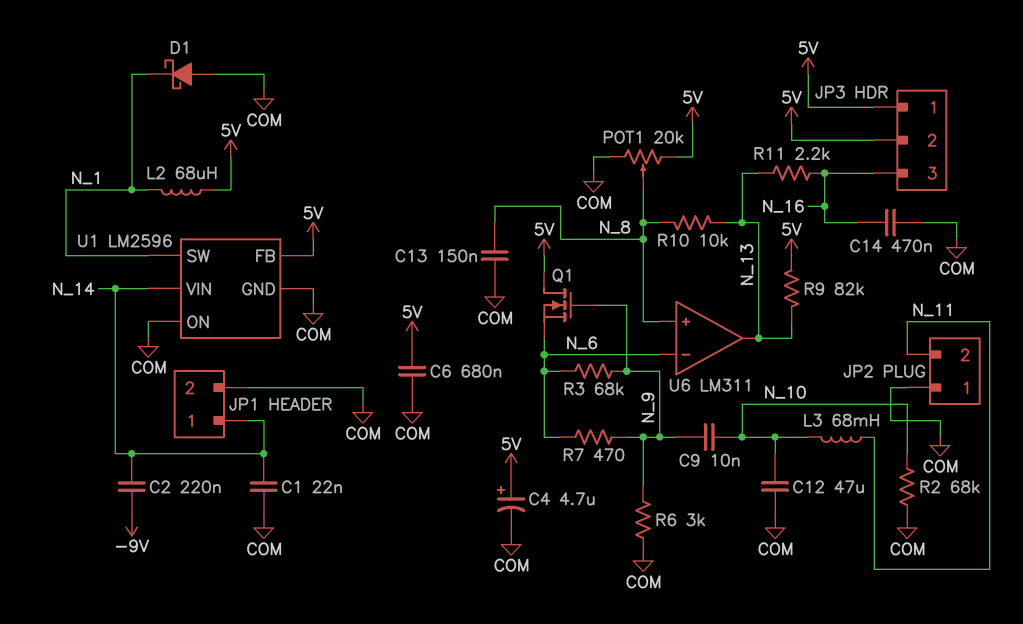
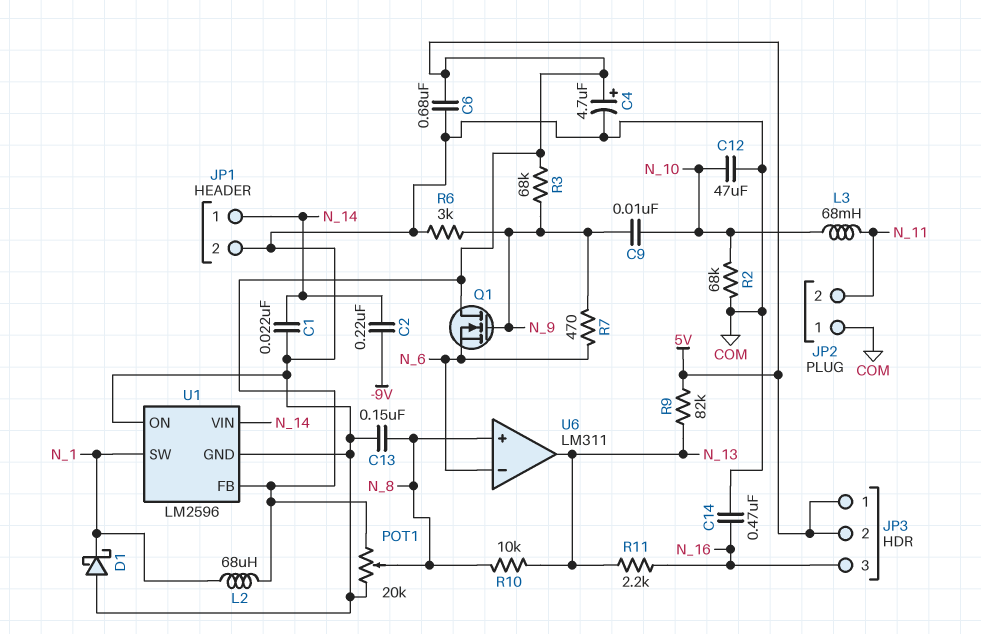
R3: 68k (N_6, N_9) -> 68k (5V, N_9)

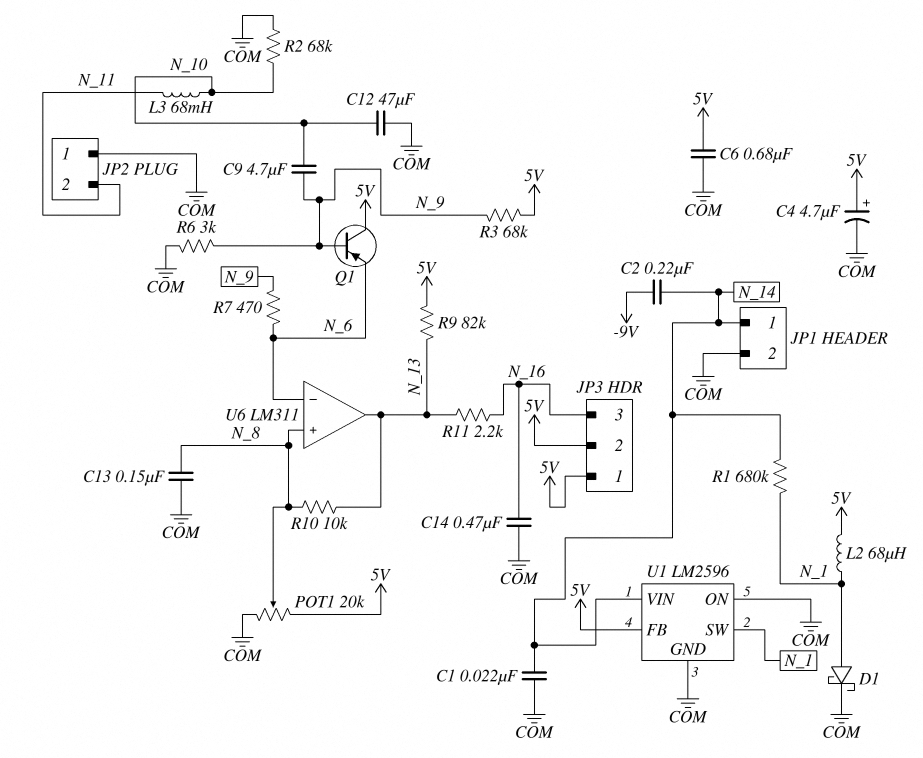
C9: 10nF (N_9, N_10) -> 4.7uF (N_9, N_10)
D1: schottky (A COM, K N_1) -> schottky (A N_1, K COM)
Q1: NMOS (G N_9, D 5V, S N_6) -> PNP (B N_9, C 5V, E N_6)
R1: none -> 680k (N_1, N_14)

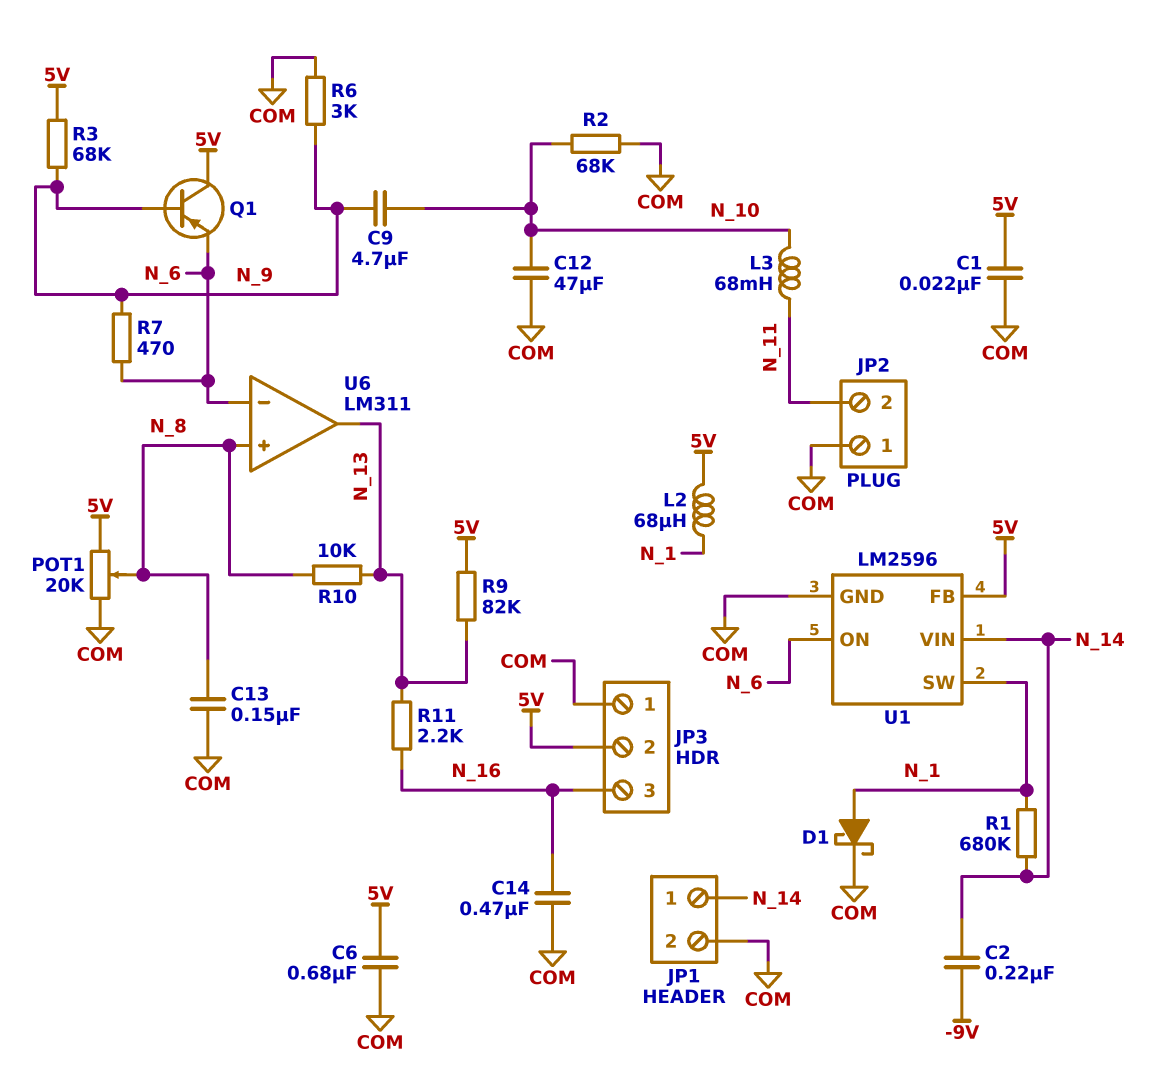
C1: 22nF (COM, N_14) -> 22nF (5V, COM)
C4: 4.7uF (plus 5V, minus COM) -> none
JP3 pin 1: 5V -> COM
U1 pin ON: COM -> N_6

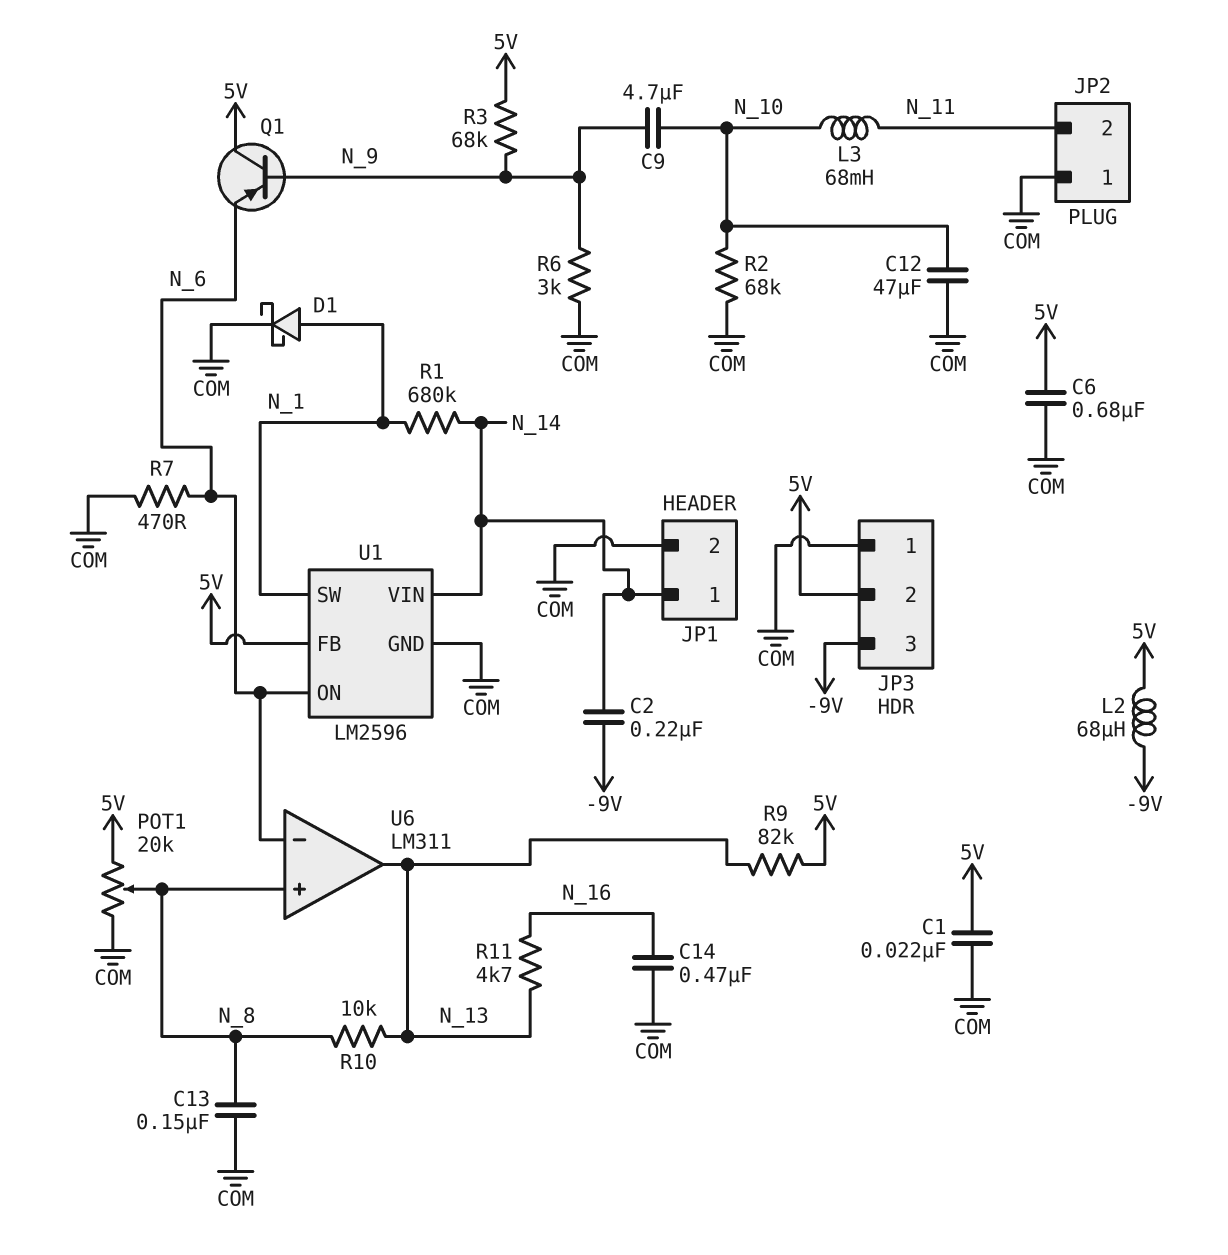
JP3 pin 3: N_16 -> -9V
L2: 68uH (5V, N_1) -> 68uH (-9V, 5V)
R7: 470 (N_6, N_9) -> 470 (COM, N_6)
R11: 2.2k (N_13, N_16) -> 4.7k (N_13, N_16)

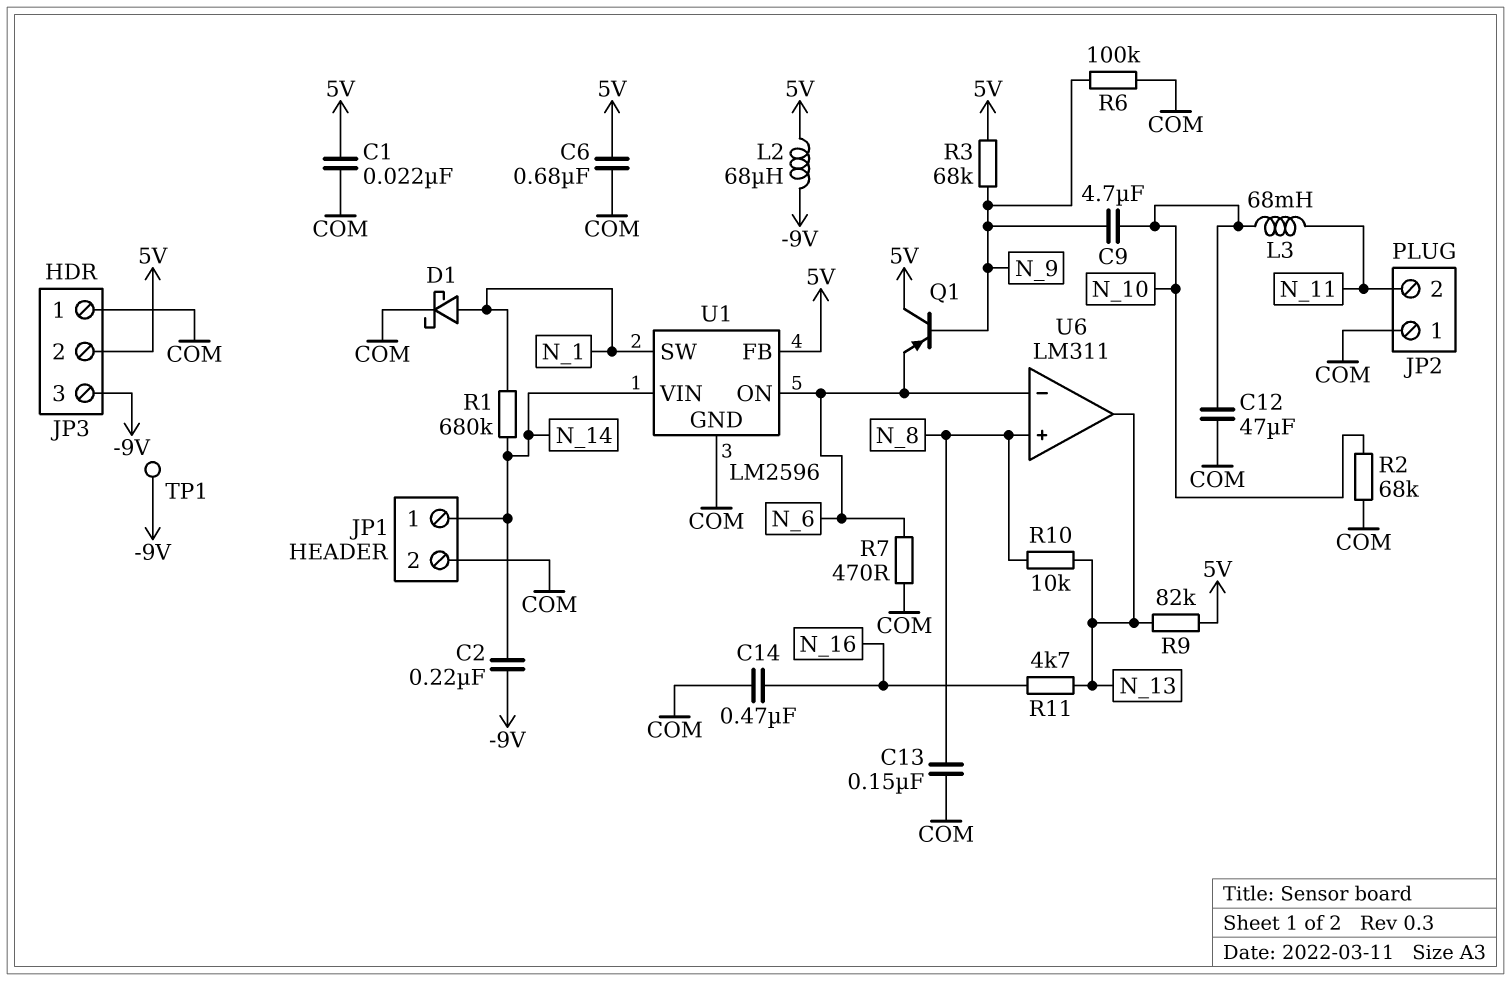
POT1: 20k (5V, COM, wiper N_8) -> none
R6: 3k (COM, N_9) -> 100k (COM, N_9)
TP1: none -> test point (-9V)

